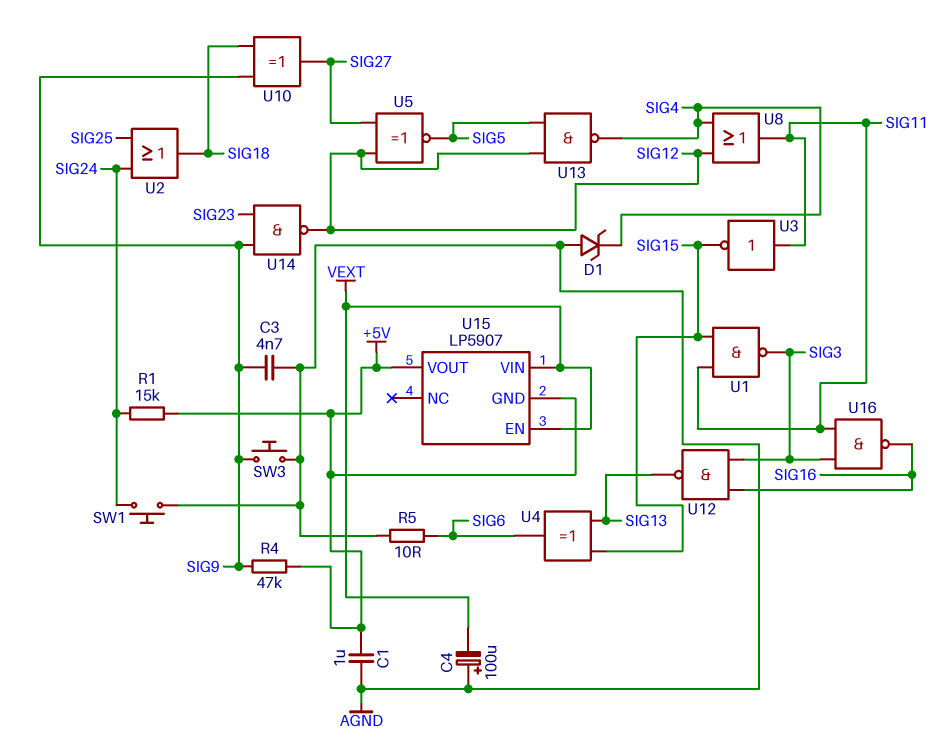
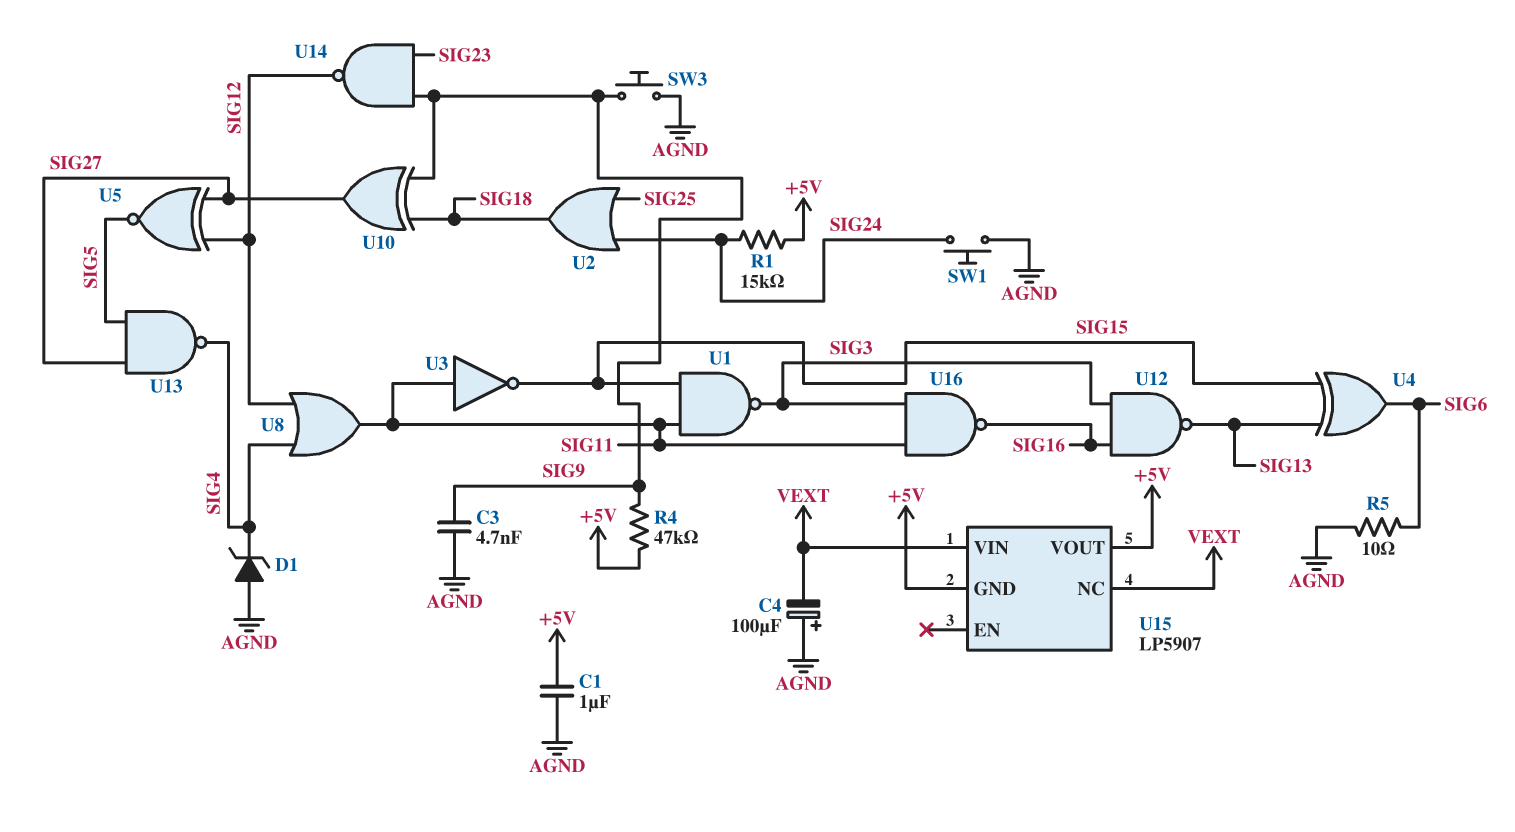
U13: NAND (in SIG5, in SIG12, out SIG4) -> NAND (in SIG5, in SIG27, out SIG4)
U15 pin EN: VEXT -> none
U15 pin NC: none -> VEXT

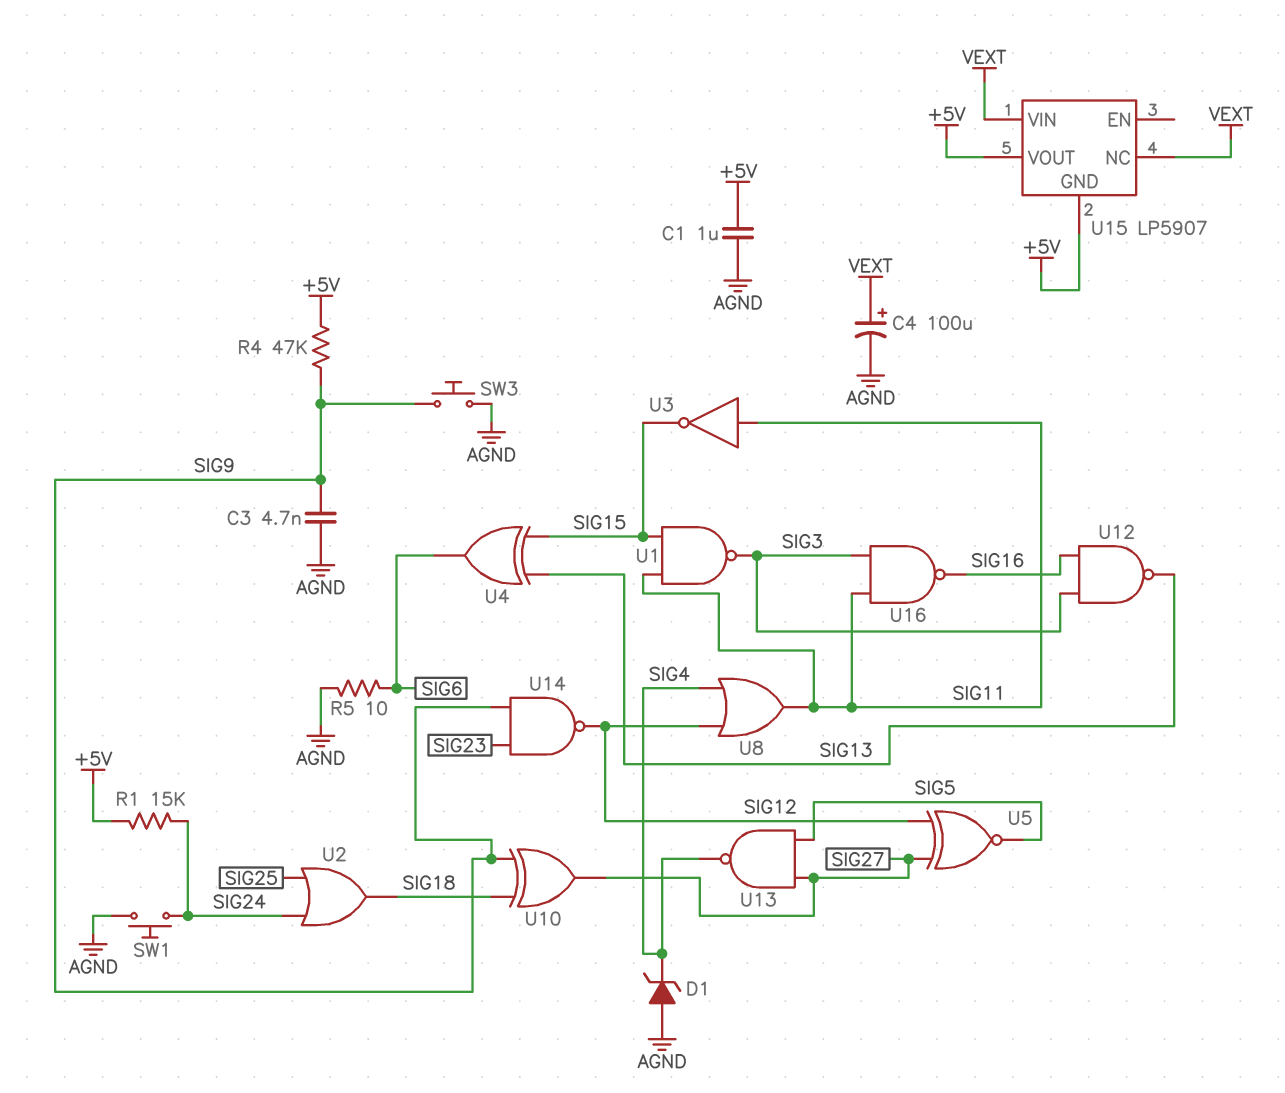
C4: 100uF (plus AGND, minus VEXT) -> 100uF (plus VEXT, minus AGND)

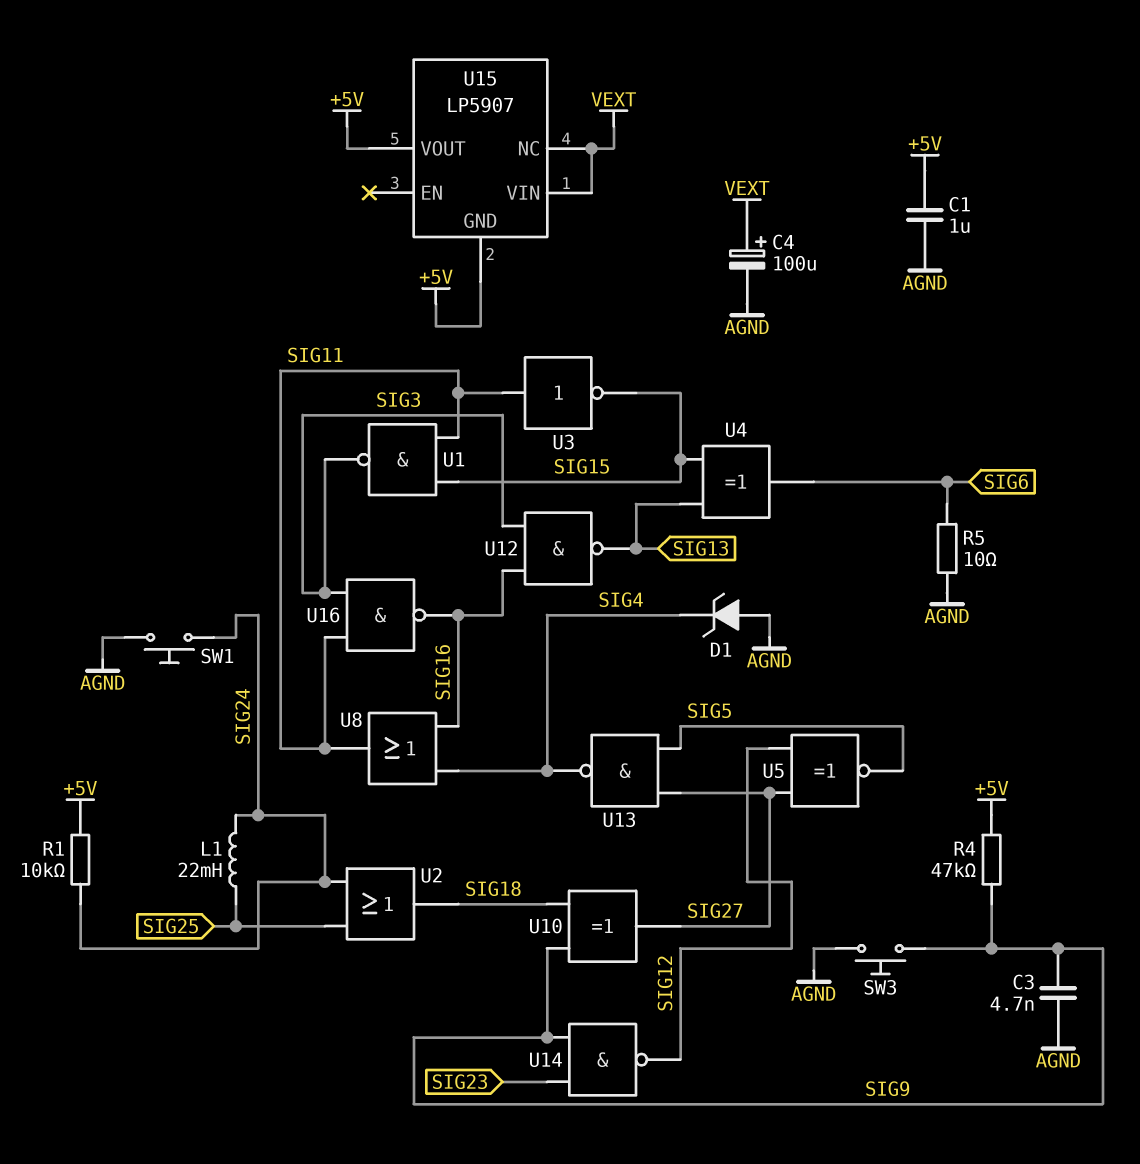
L1: none -> 22mH (SIG24, SIG25)
R1: 15k (+5V, SIG24) -> 10k (+5V, SIG24)
U8: OR (in SIG4, in SIG12, out SIG11) -> OR (in SIG4, in SIG16, out SIG11)

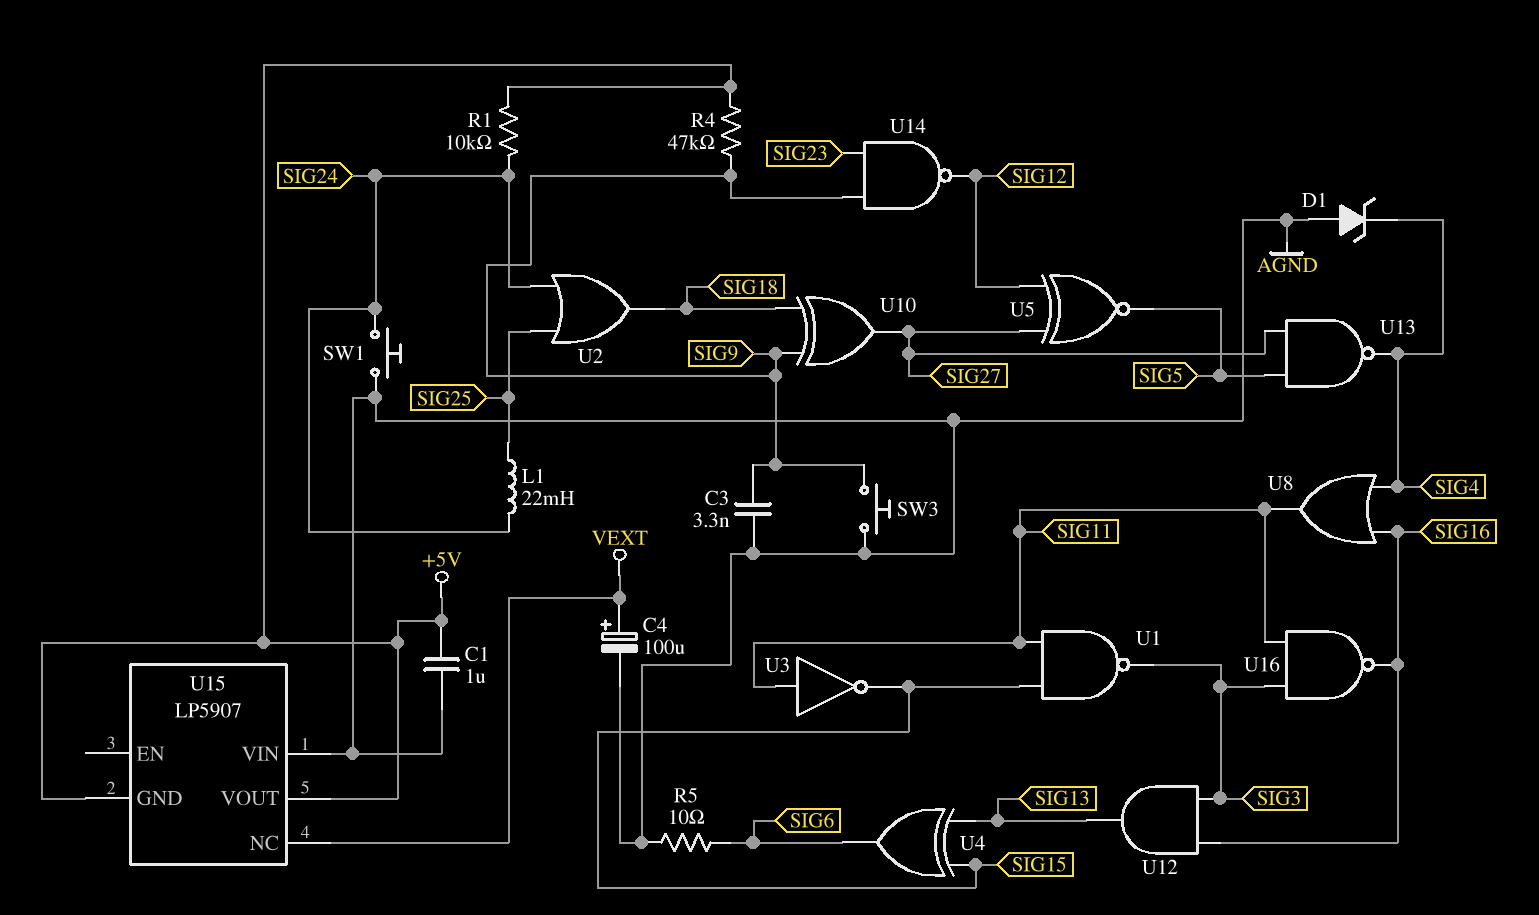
C3: 4.7nF (AGND, SIG9) -> 3.3nF (AGND, SIG9)
U12: NAND (in SIG3, in SIG16, out SIG13) -> AND (in SIG3, in SIG16, out SIG13)
U15 pin VIN: VEXT -> AGND

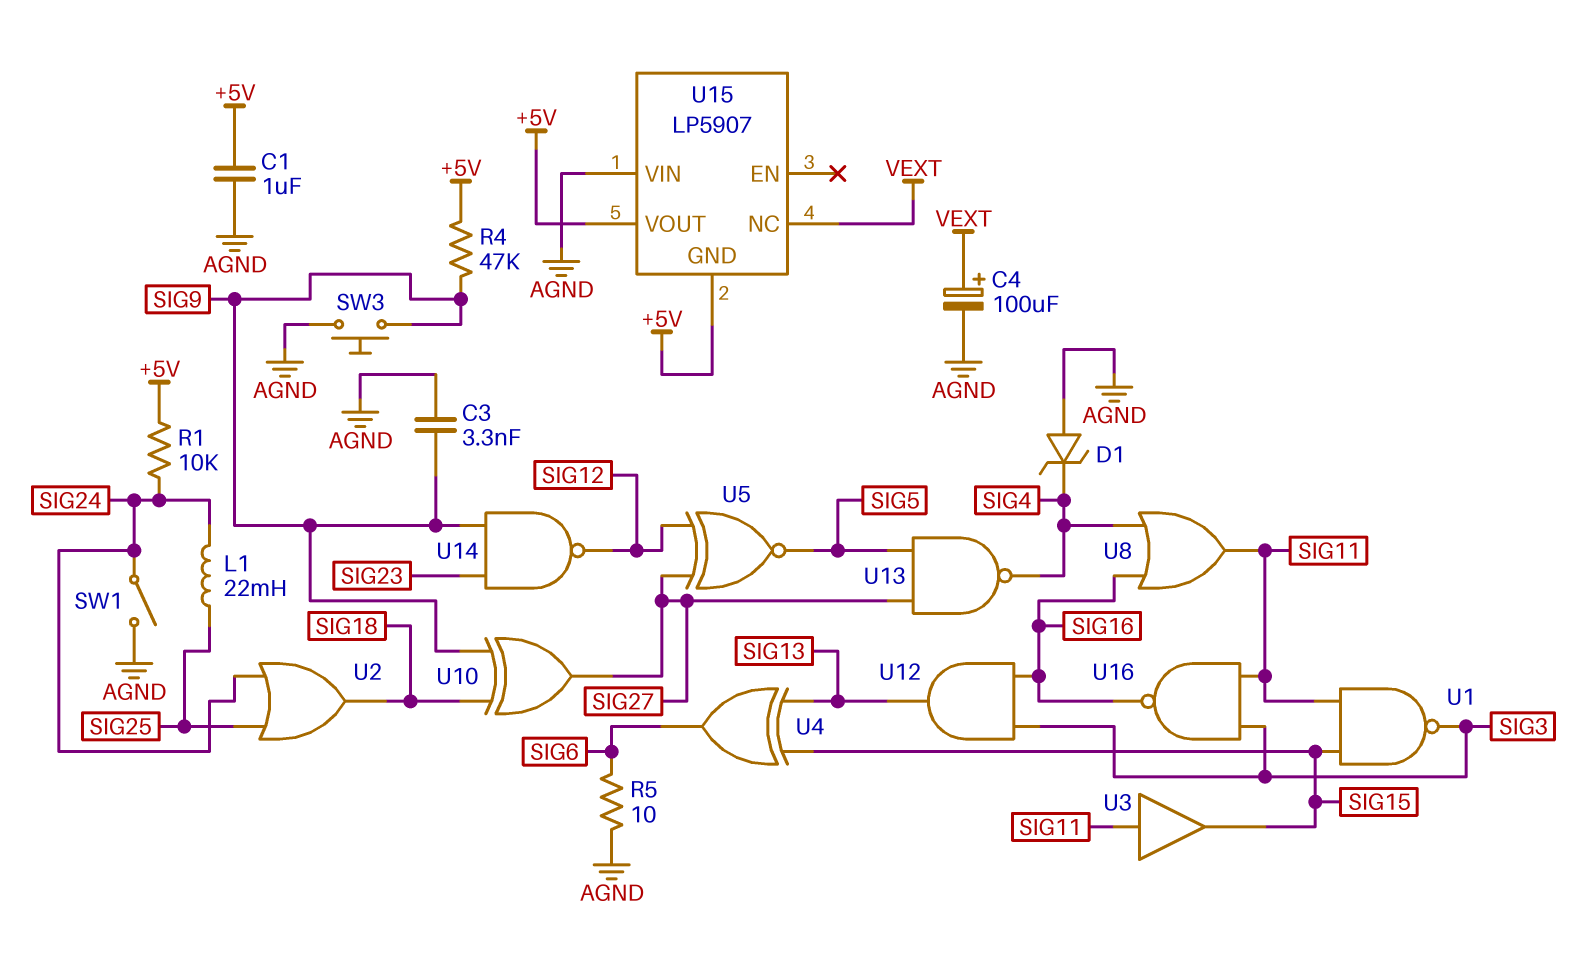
SW1: button (AGND, SIG24) -> switch (AGND, SIG24)
U3: NOT (in SIG11, out SIG15) -> buffer (in SIG11, out SIG15)

